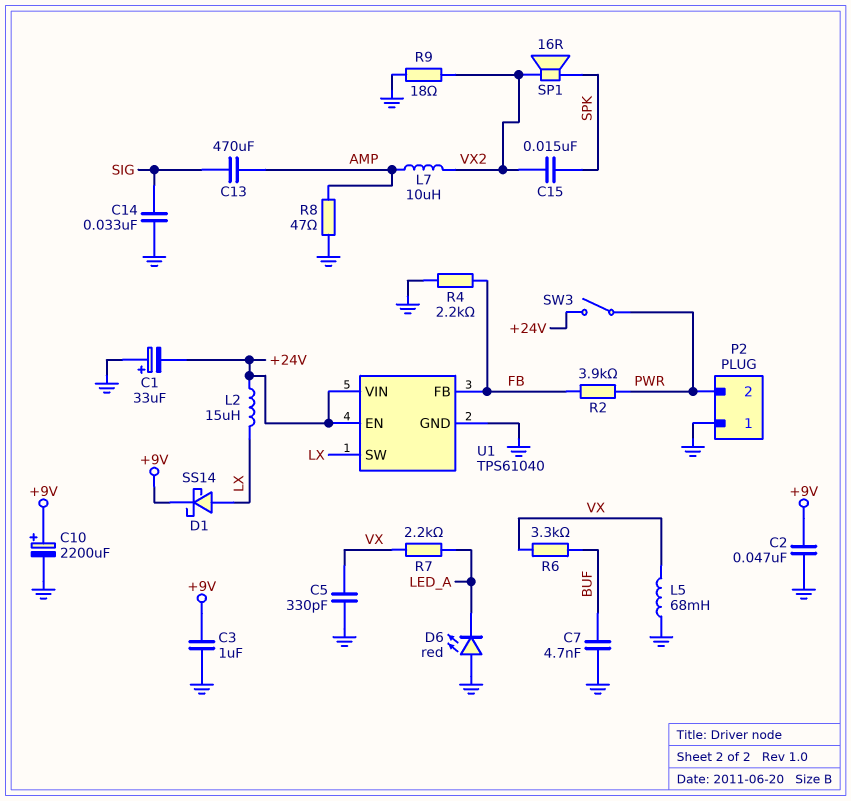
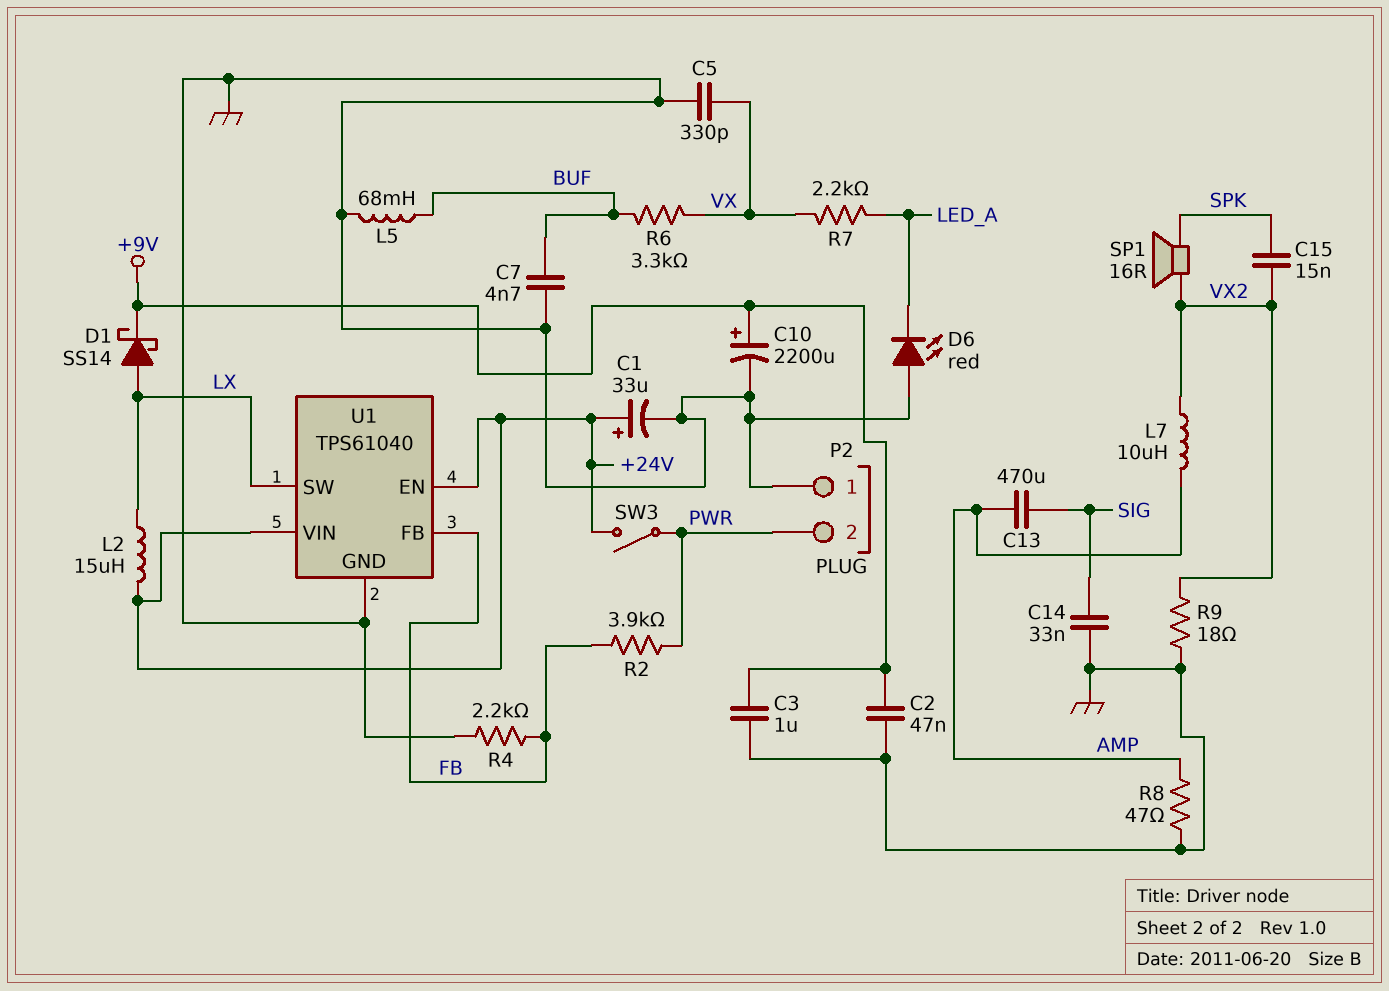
C1: 33uF (plus GND, minus +24V) -> 33uF (plus +24V, minus GND)
L5: 68mH (GND, VX) -> 68mH (BUF, GND)

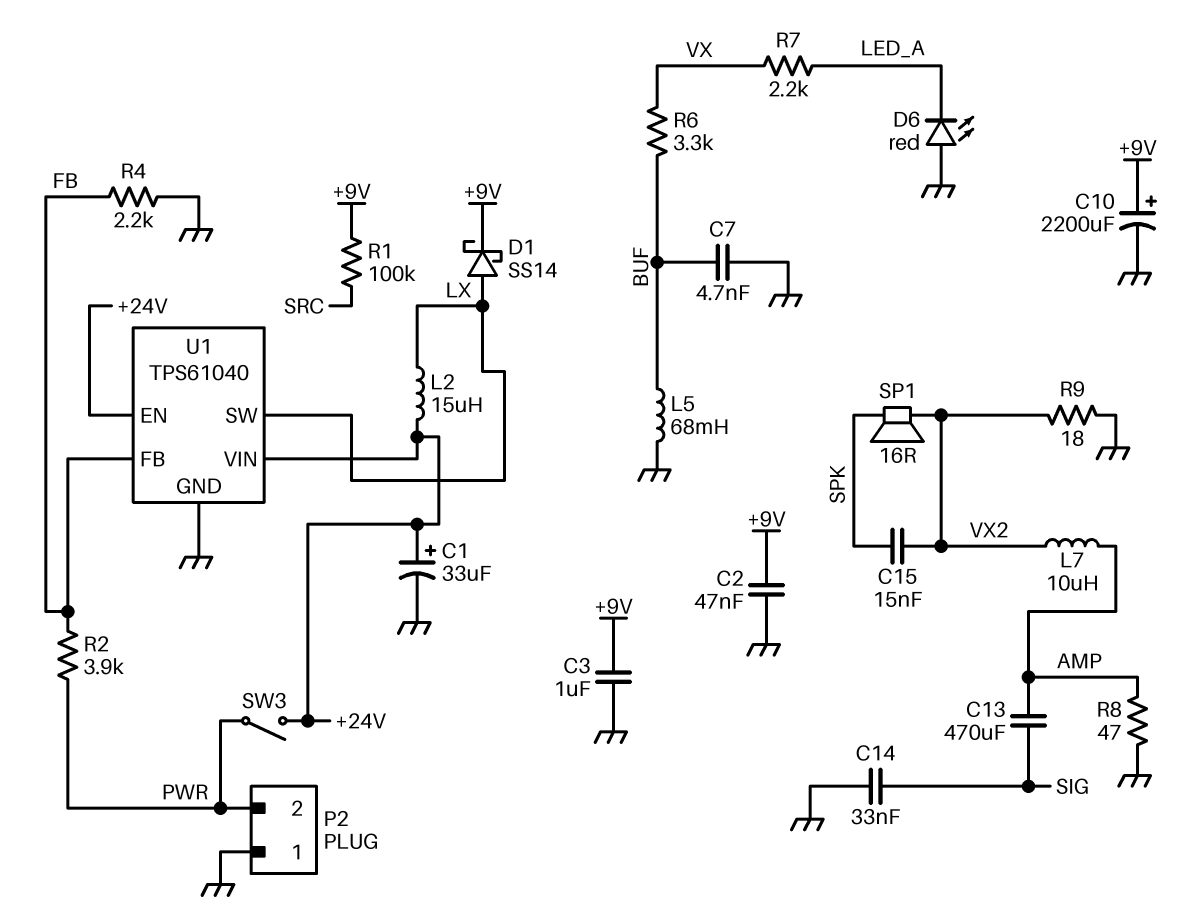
C5: 330pF (GND, VX) -> none
R1: none -> 100k (+9V, SRC)

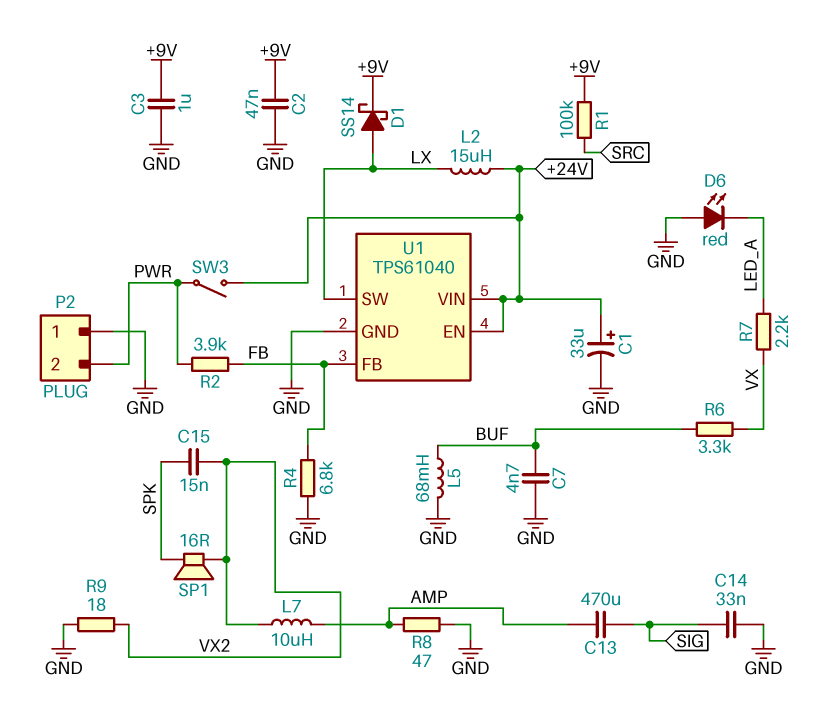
C10: 2200uF (plus +9V, minus GND) -> none
R4: 2.2k (FB, GND) -> 6.8k (FB, GND)

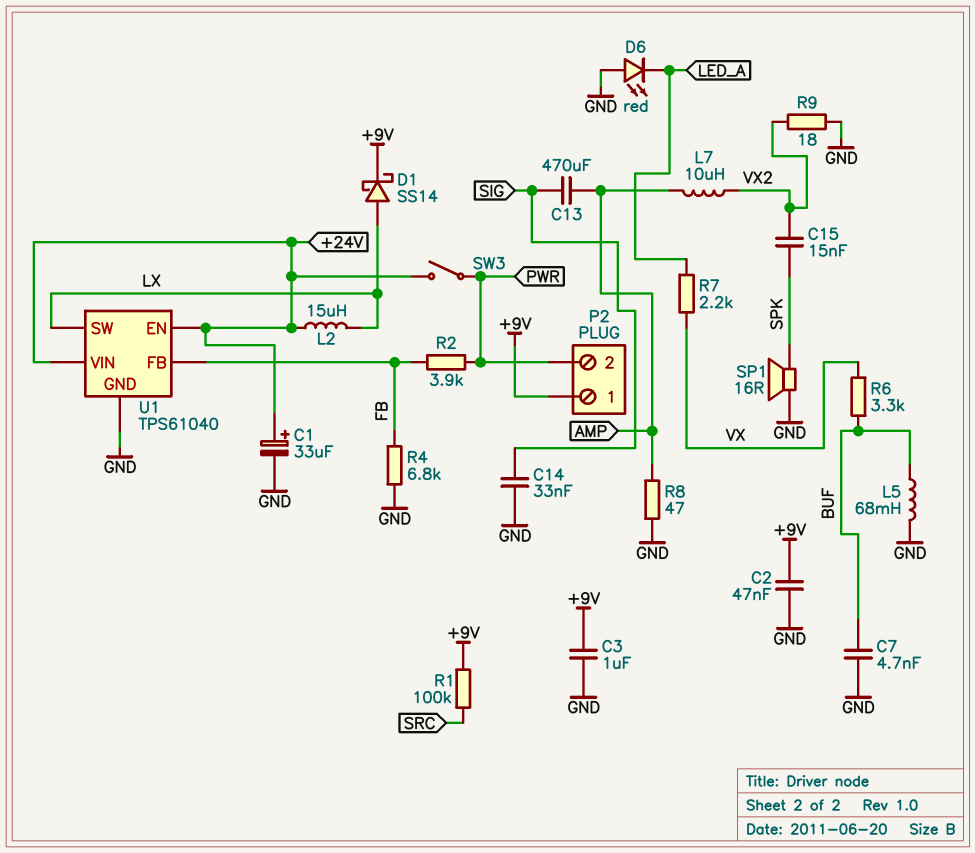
P2 pin 1: GND -> +9V
SP1: speaker 16R (SPK, VX2) -> speaker 16R (GND, SPK)

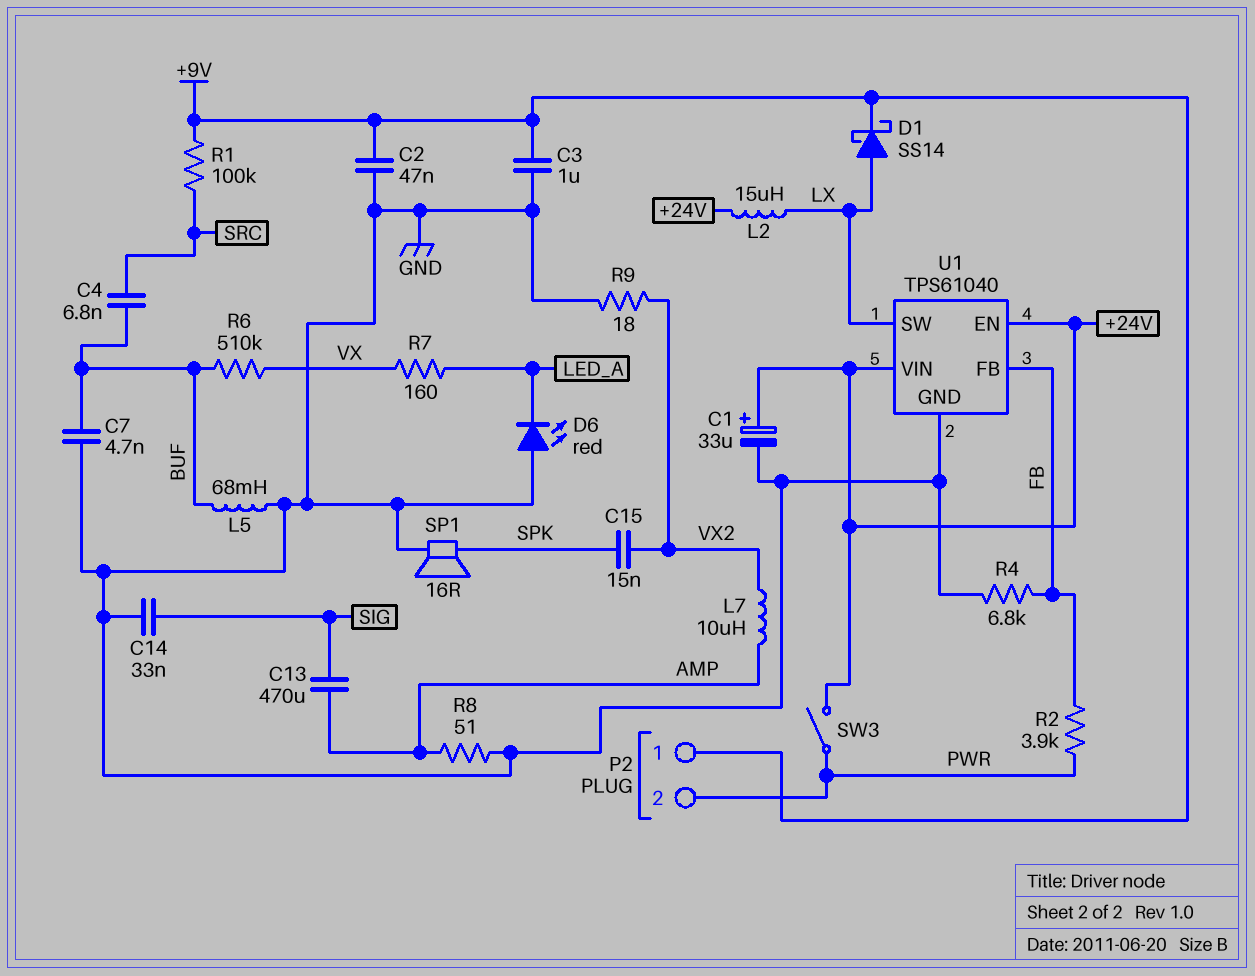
C4: none -> 6.8nF (BUF, SRC)
R6: 3.3k (BUF, VX) -> 510k (BUF, VX)
R7: 2.2k (LED_A, VX) -> 160 (LED_A, VX)
R8: 47 (AMP, GND) -> 51 (AMP, GND)

